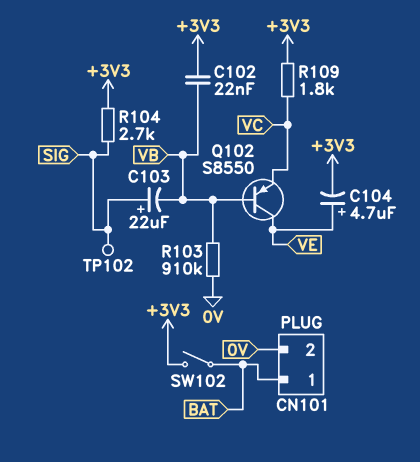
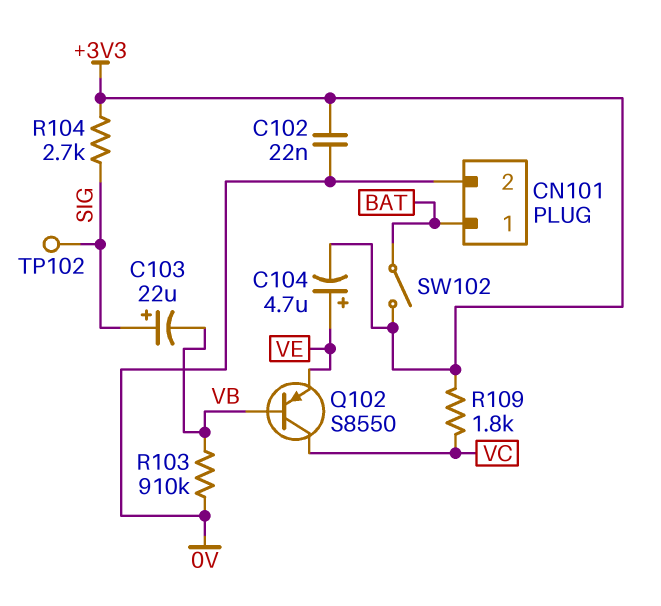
C102: 22nF (+3V3, VB) -> 22nF (+3V3, 0V)
Q102: PNP S8550 (B VB, C VE, E VC) -> PNP S8550 (B VB, C VC, E VE)

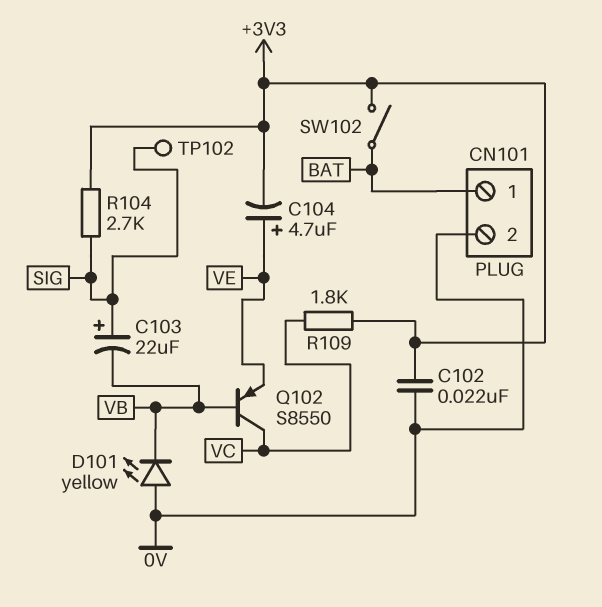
D101: none -> LED yellow (A 0V, K VB)
R103: 910k (0V, VB) -> none

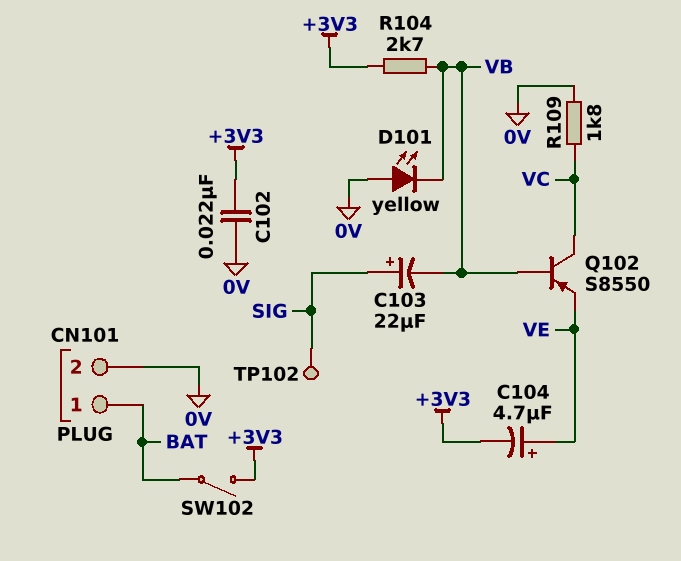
R104: 2.7k (+3V3, SIG) -> 2.7k (+3V3, VB)
R109: 1.8k (+3V3, VC) -> 1.8k (0V, VC)

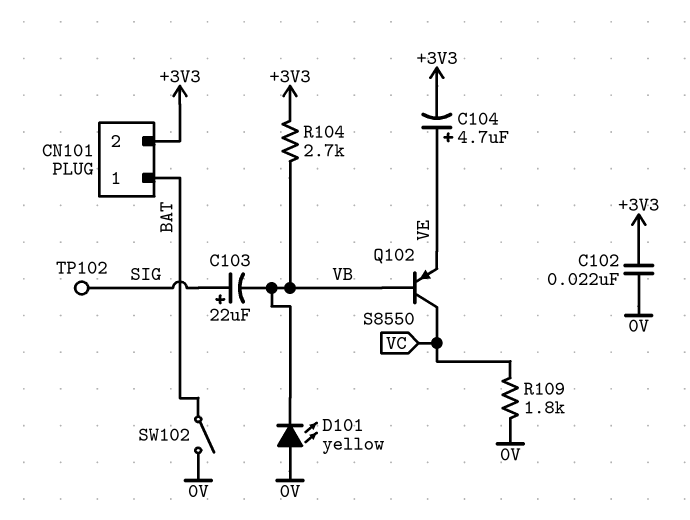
CN101 pin 2: 0V -> +3V3
SW102: switch (+3V3, BAT) -> switch (0V, BAT)

